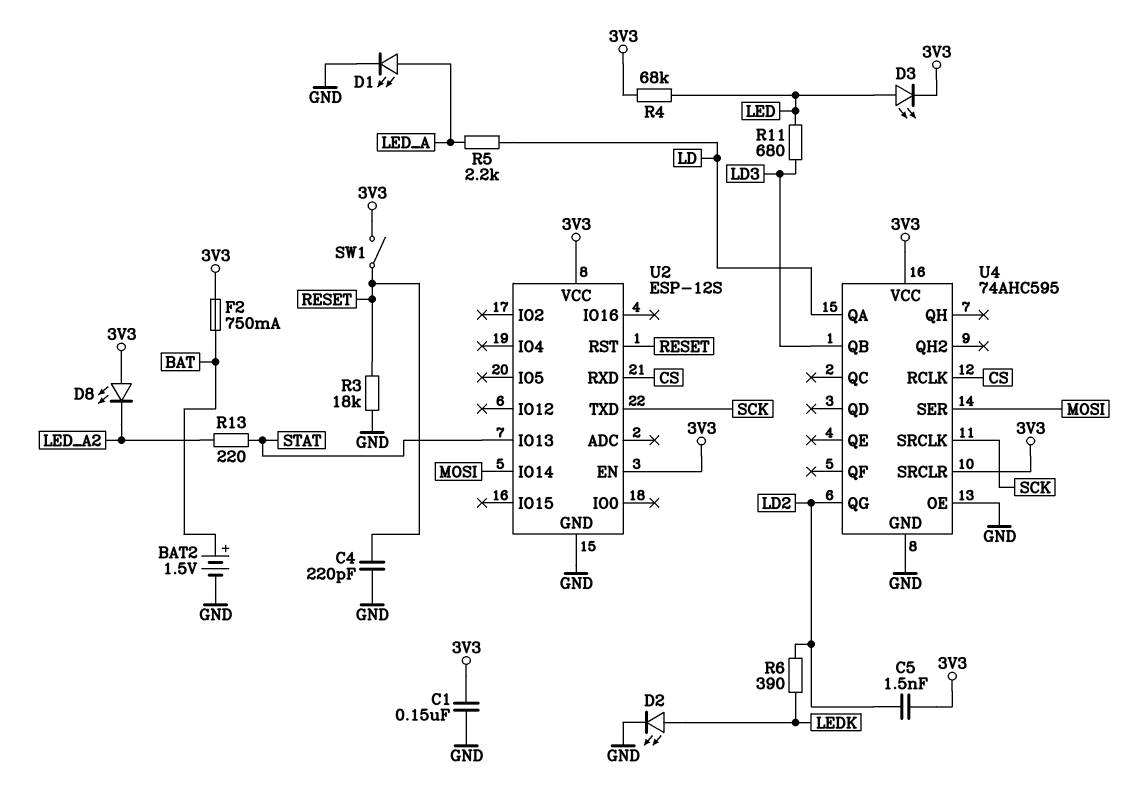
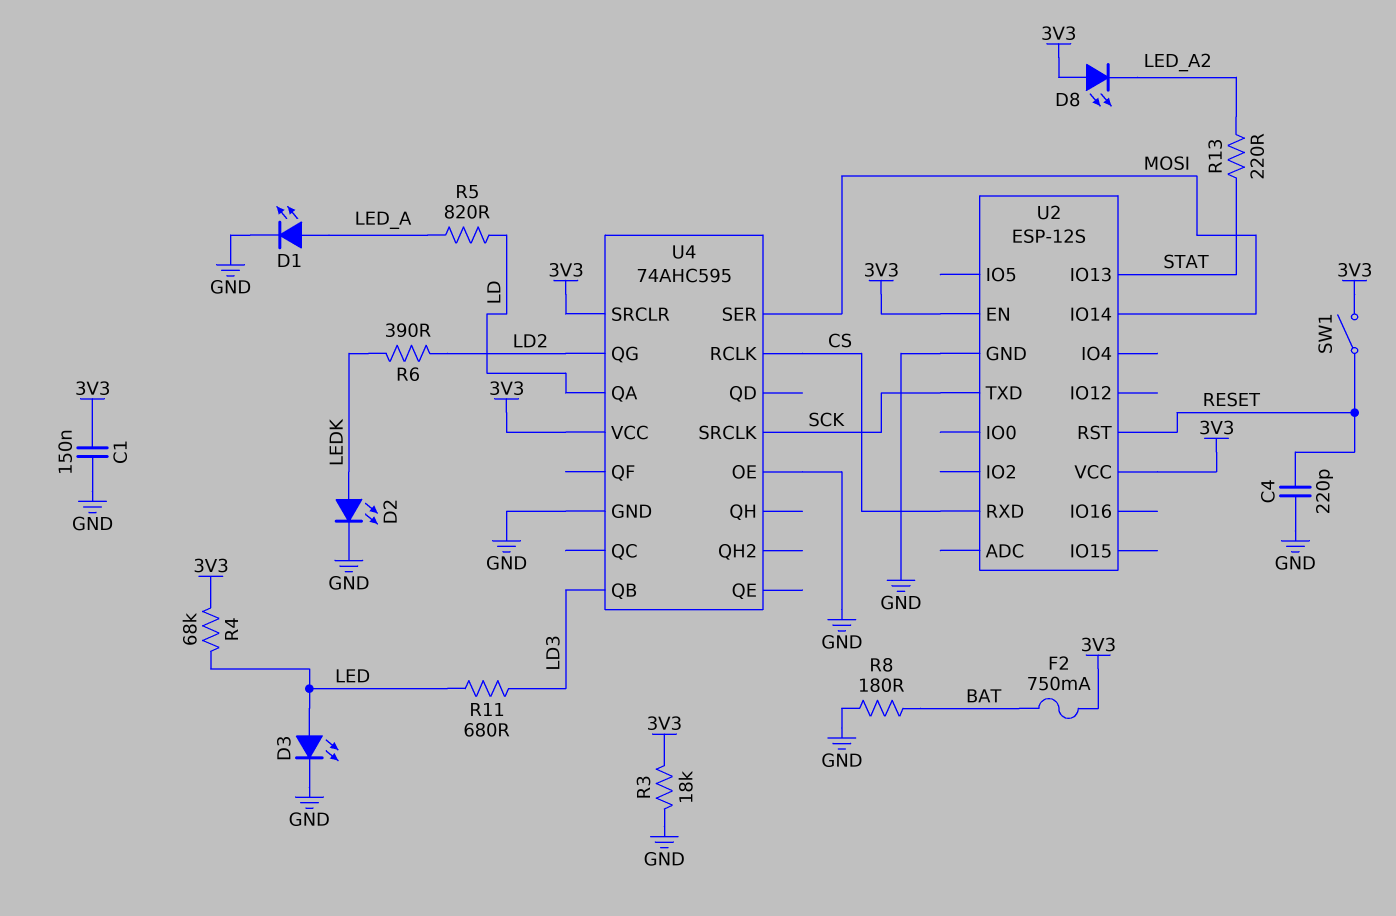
BAT2: 1.5V (plus BAT, minus GND) -> none
C5: 1.5nF (3V3, LD2) -> none
D3: LED (A LED, K 3V3) -> LED (A LED, K GND)
R3: 18k (GND, RESET) -> 18k (3V3, GND)
R5: 2.2k (LD, LED_A) -> 820 (LD, LED_A)
R8: none -> 180 (BAT, GND)

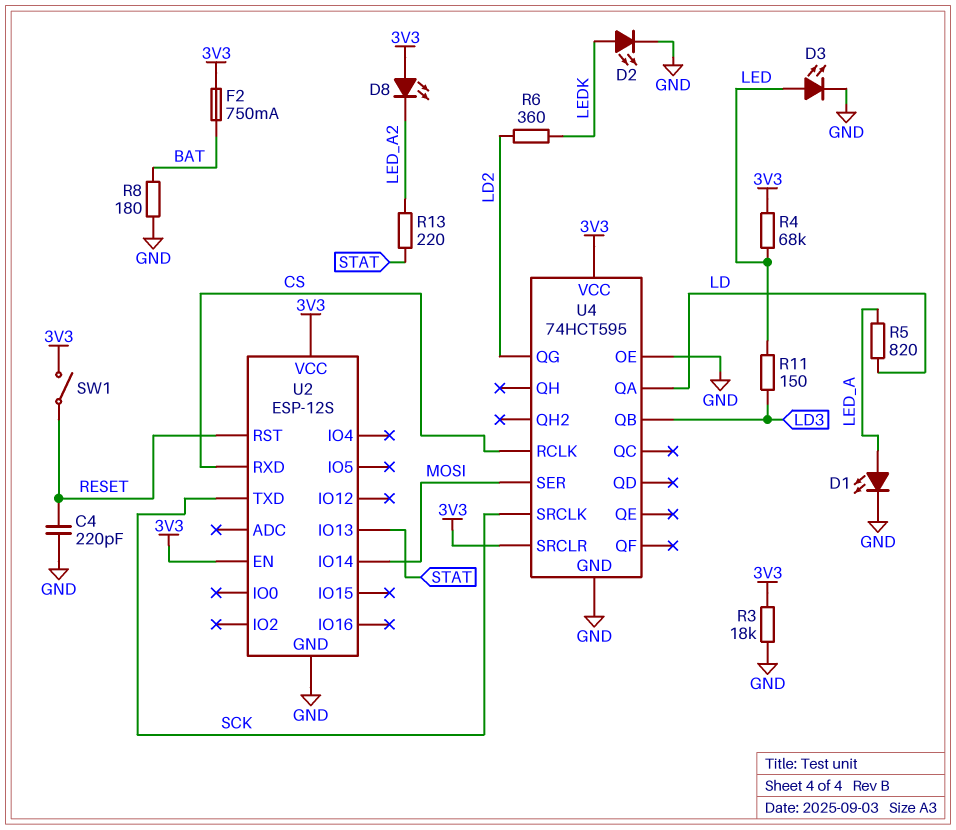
C1: 150nF (3V3, GND) -> none
R6: 390 (LD2, LEDK) -> 360 (LD2, LEDK)
R11: 680 (LD3, LED) -> 150 (LD3, LED)
U4: 74AHC595 -> 74HCT595

